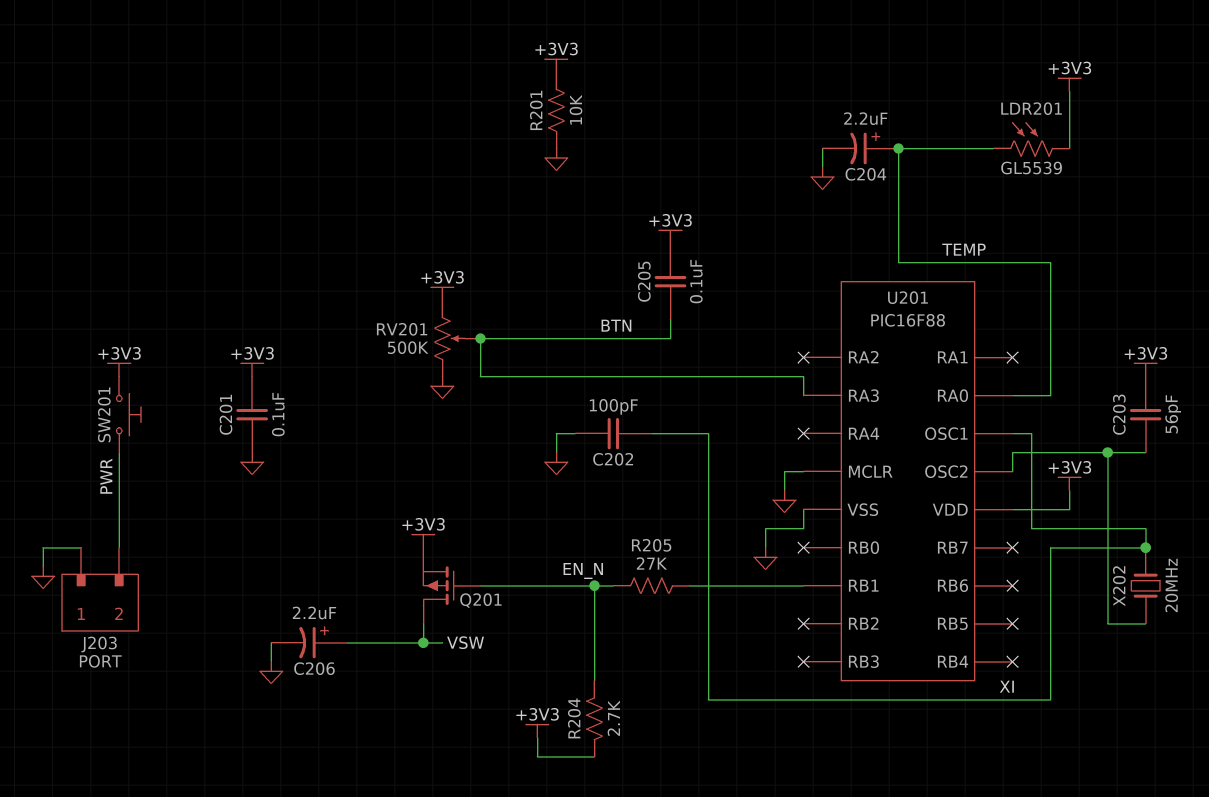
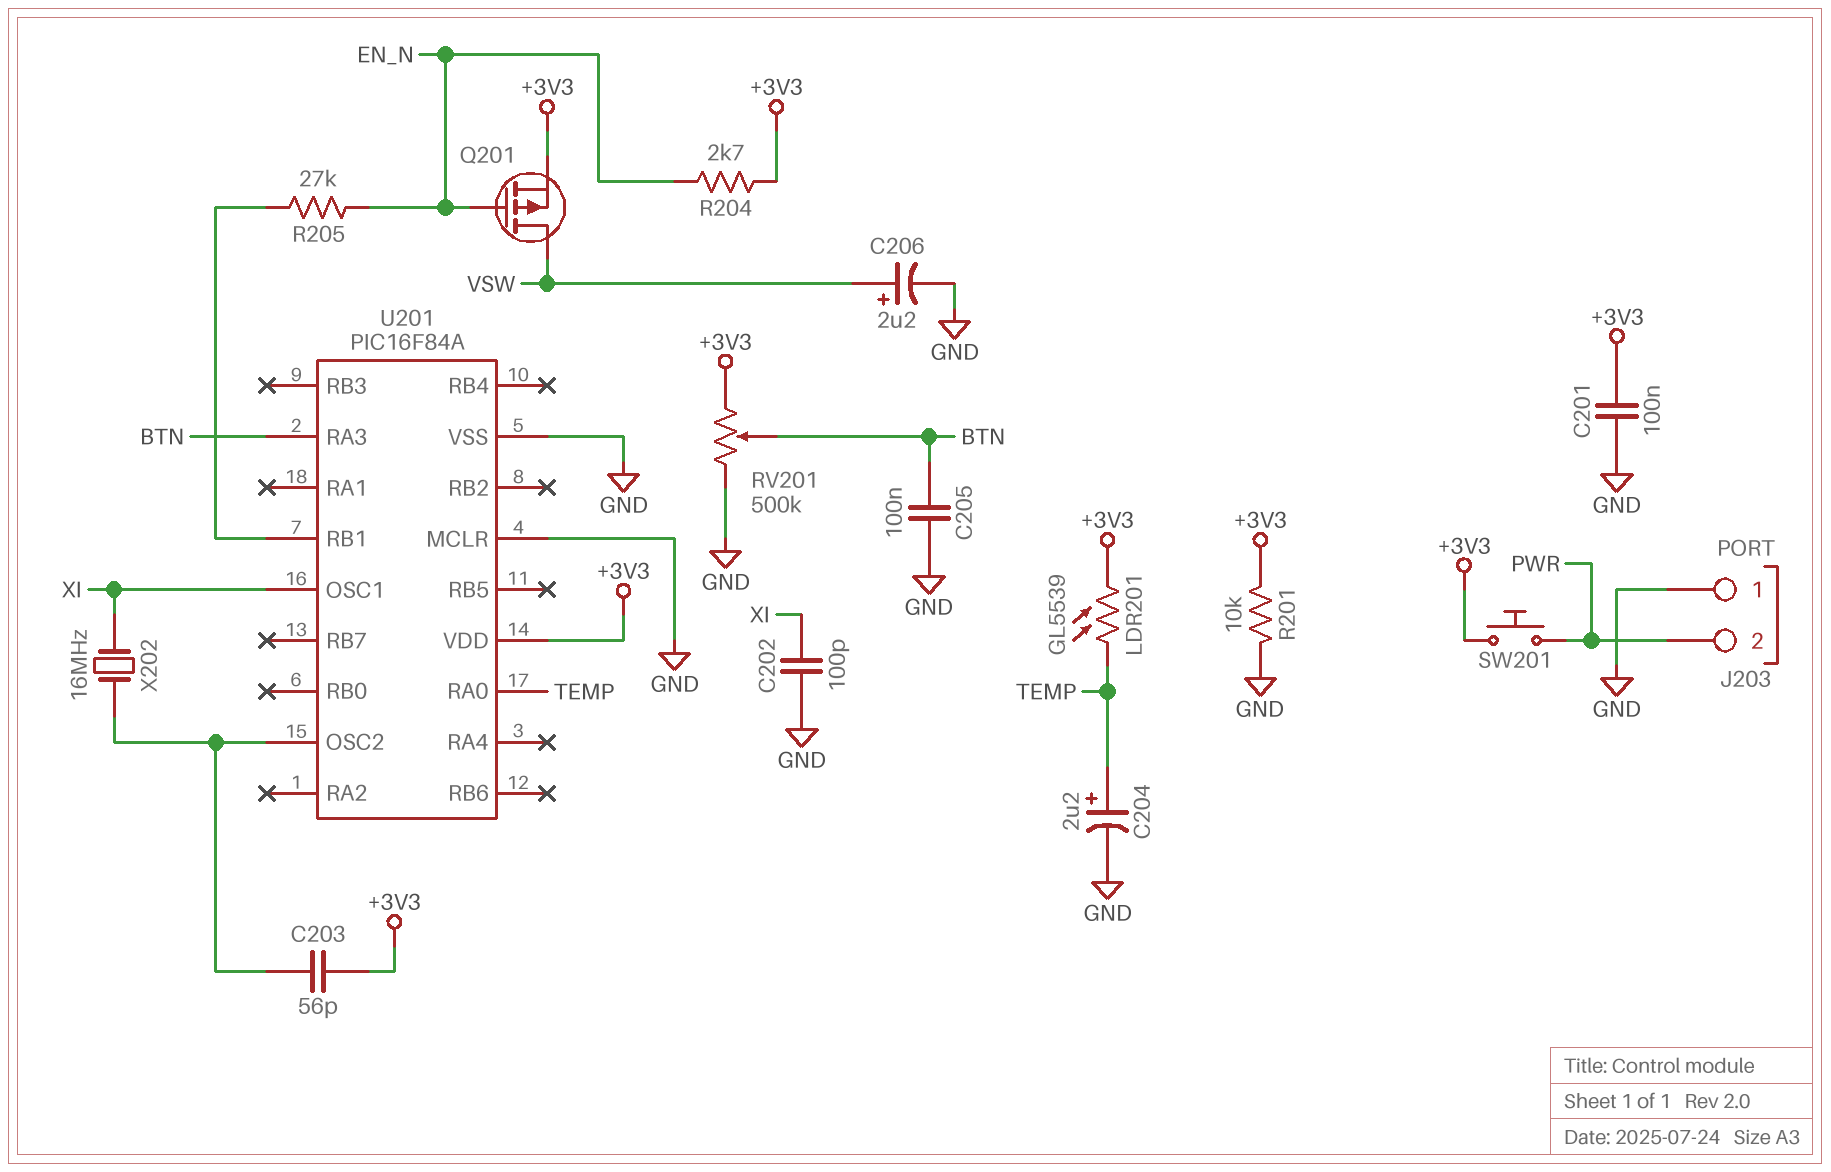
C205: 100nF (+3V3, BTN) -> 100nF (BTN, GND)
U201: PIC16F88 -> PIC16F84A
X202: 20MHz (U201/OSC2, XI) -> 16MHz (U201/OSC2, XI)

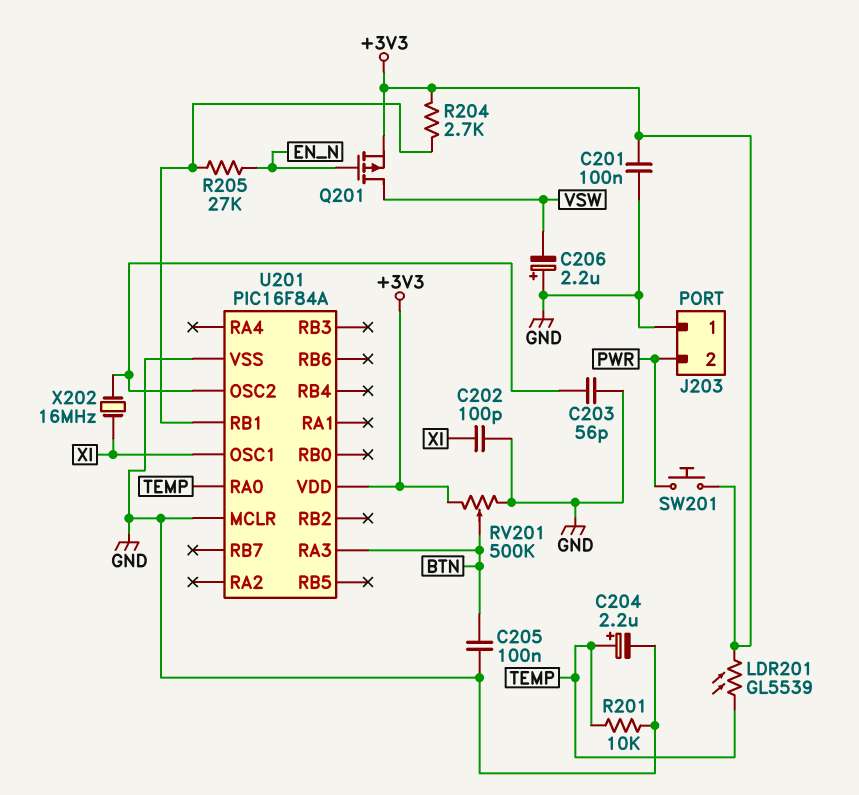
C203: 56pF (+3V3, U201/OSC2) -> 56pF (GND, U201/OSC2)
C206: 2.2uF (plus VSW, minus GND) -> 2.2uF (plus GND, minus VSW)
R201: 10k (+3V3, GND) -> 10k (GND, TEMP)
R204: 2.7k (+3V3, EN_N) -> 2.7k (+3V3, U201/RB1)

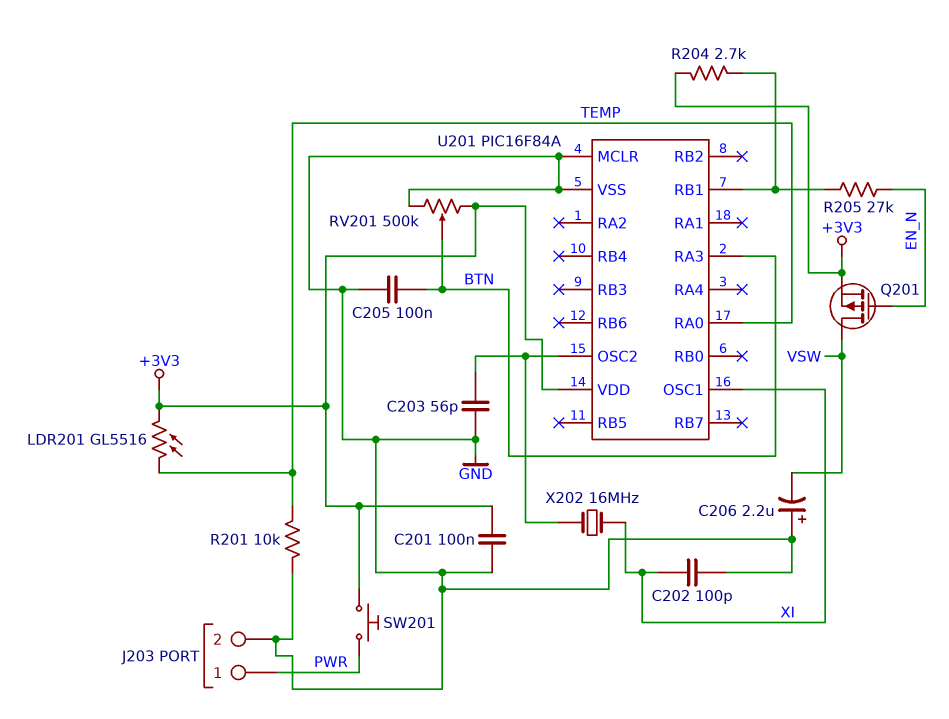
C204: 2.2uF (plus TEMP, minus GND) -> none
J203 pin 1: GND -> PWR
J203 pin 2: PWR -> GND
LDR201: GL5539 (+3V3, TEMP) -> GL5516 (+3V3, TEMP)

